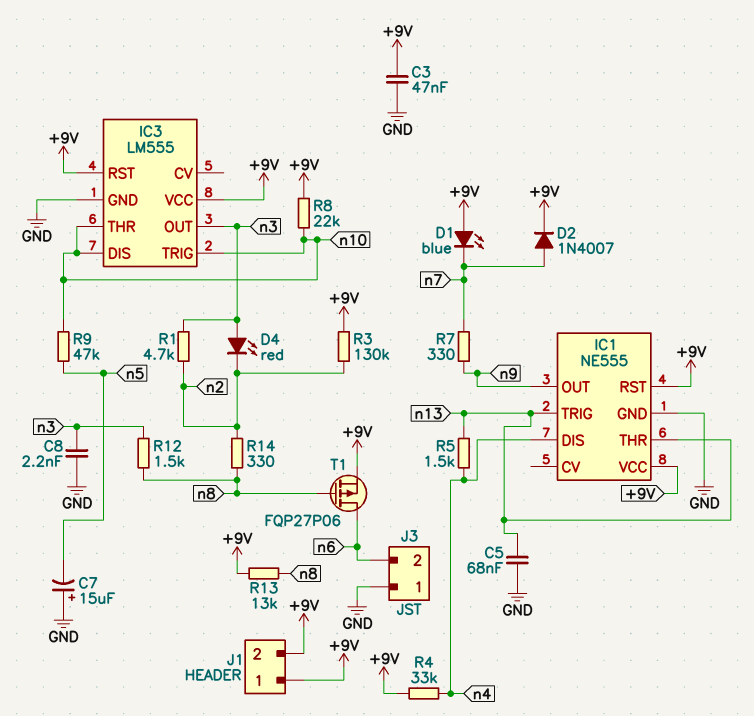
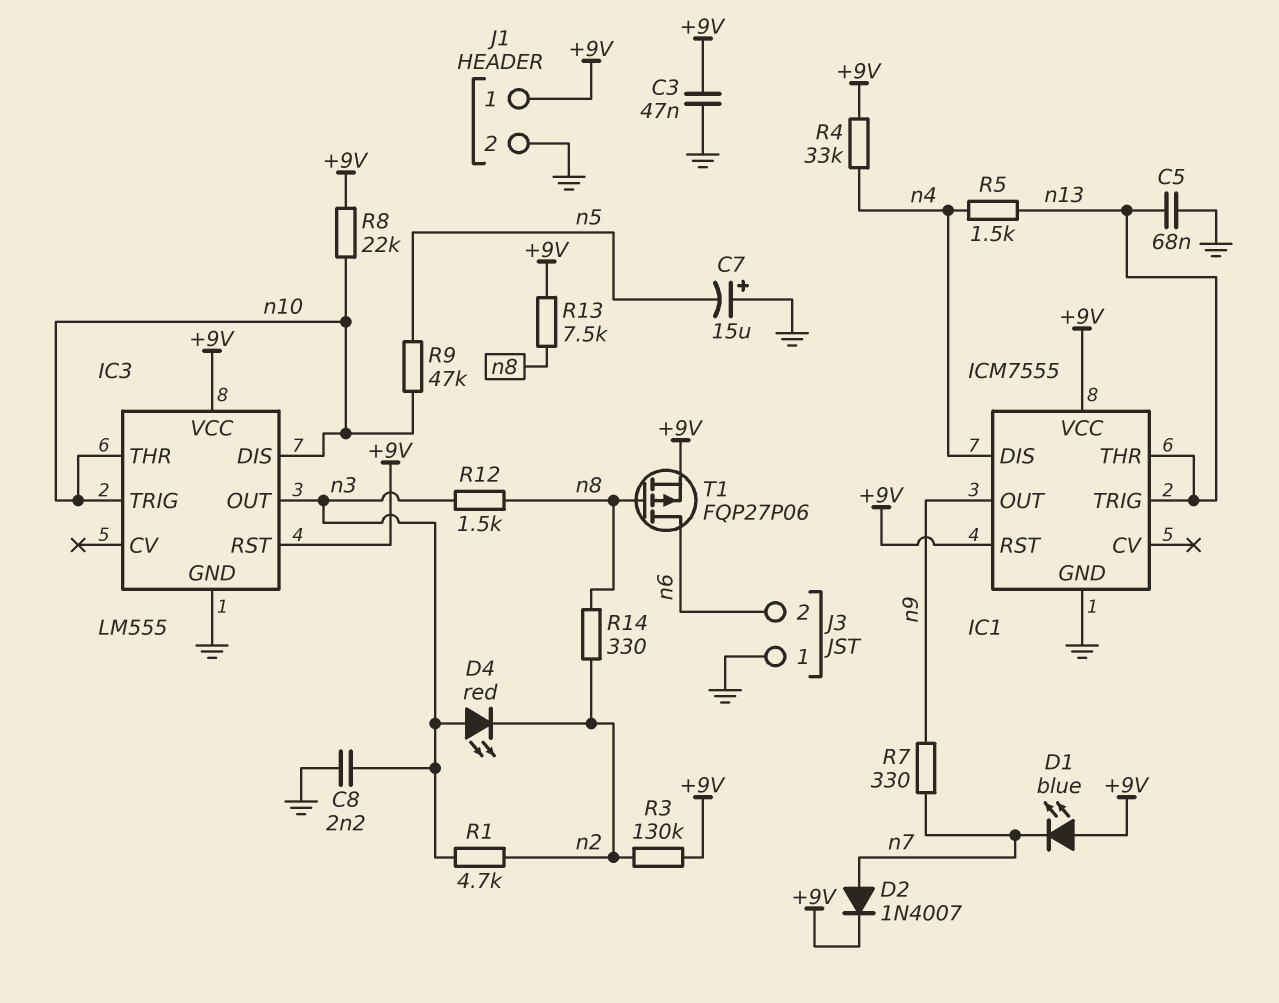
IC1: NE555 -> ICM7555
J1 pin 2: +9V -> GND
R13: 13k (+9V, n8) -> 7.5k (+9V, n8)

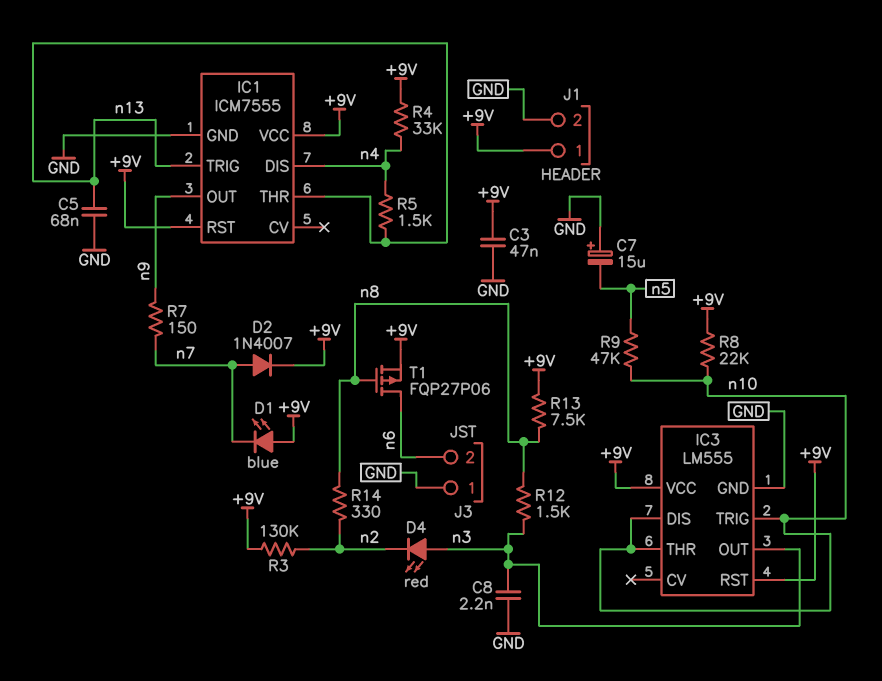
R1: 4.7k (n2, n3) -> none
R7: 330 (n7, n9) -> 150 (n7, n9)

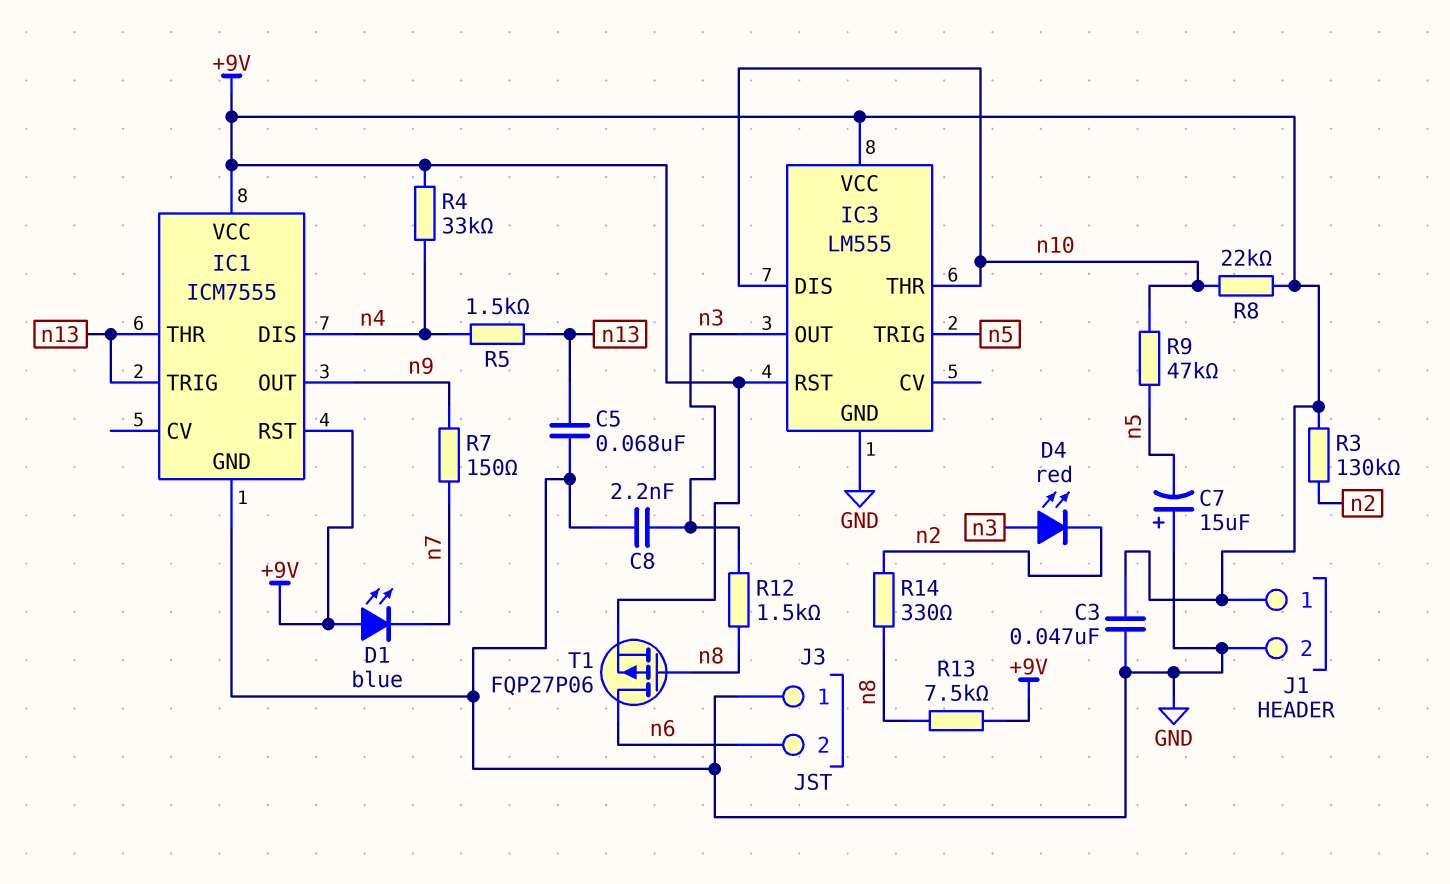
D2: diode 1N4007 (A n7, K +9V) -> none
IC3 pin TRIG: n10 -> n5

